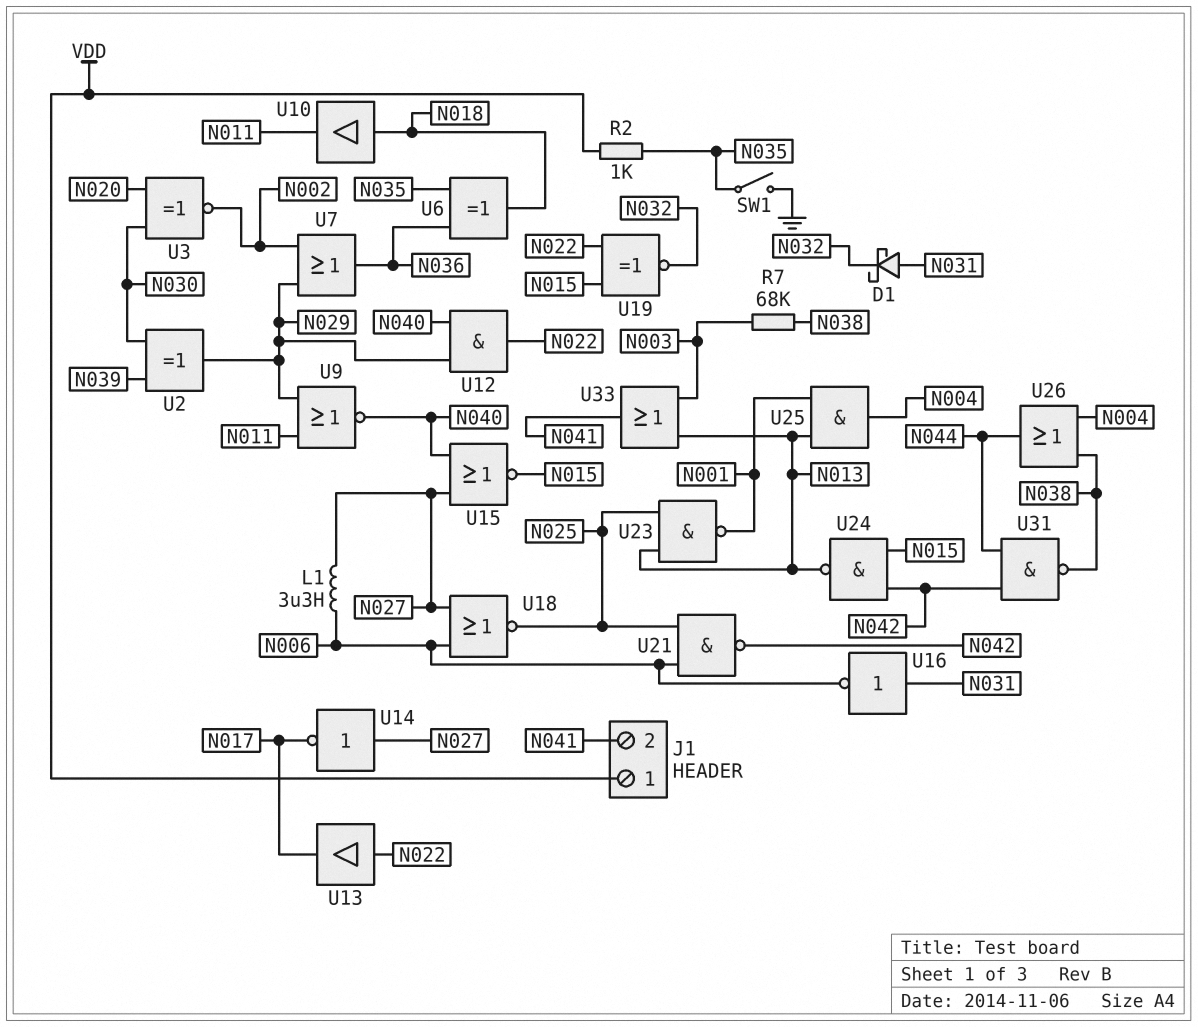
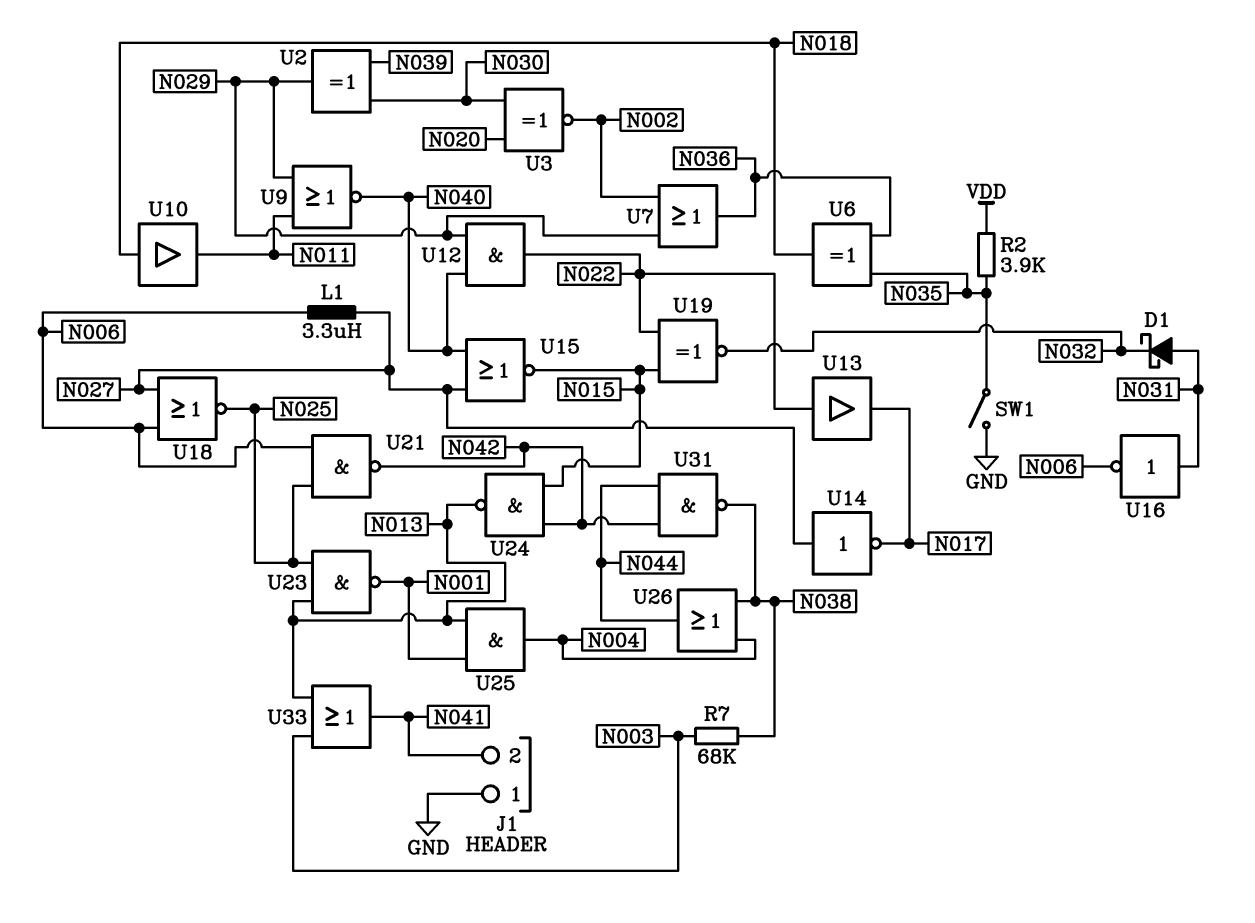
J1 pin 1: VDD -> GND
R2: 1k (N035, VDD) -> 3.9k (N035, VDD)

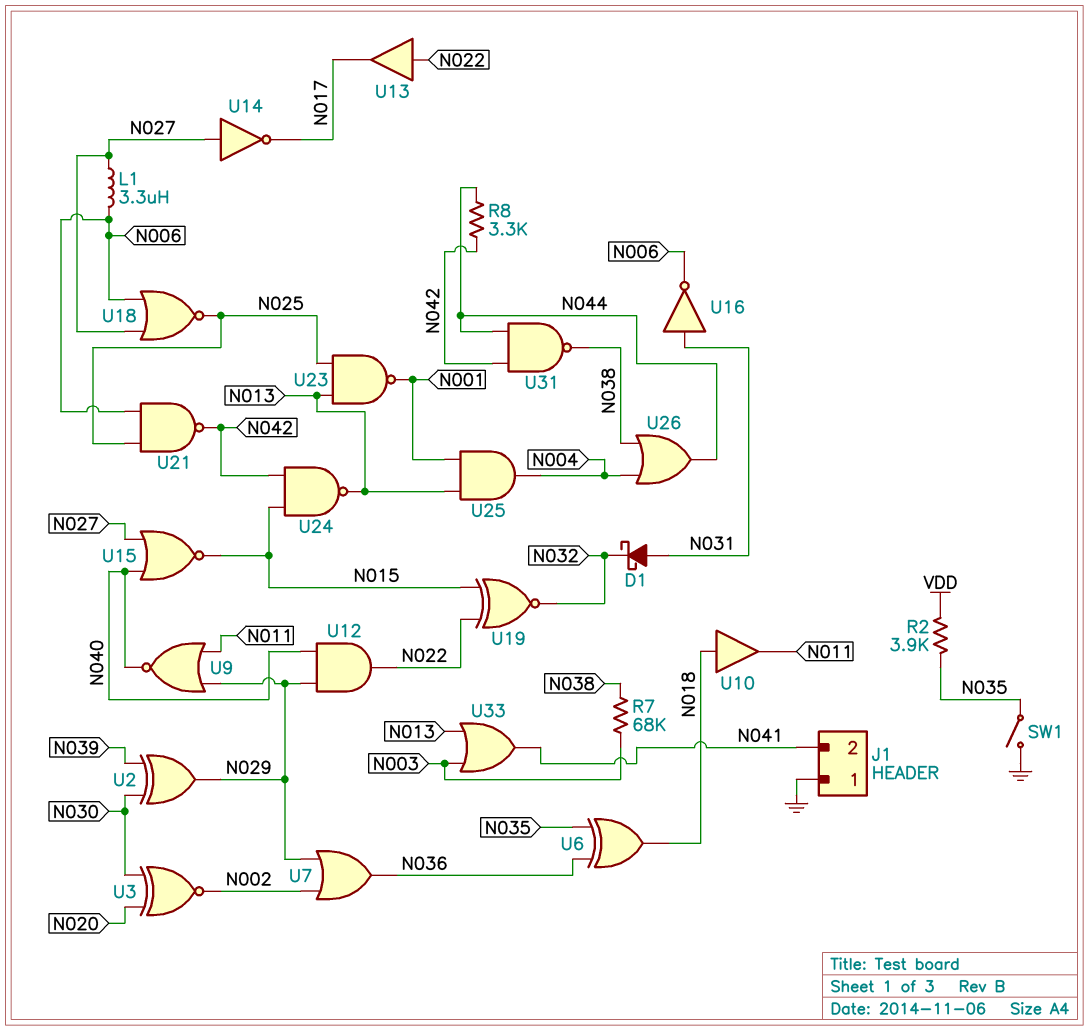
R8: none -> 3.3k (N042, N044)

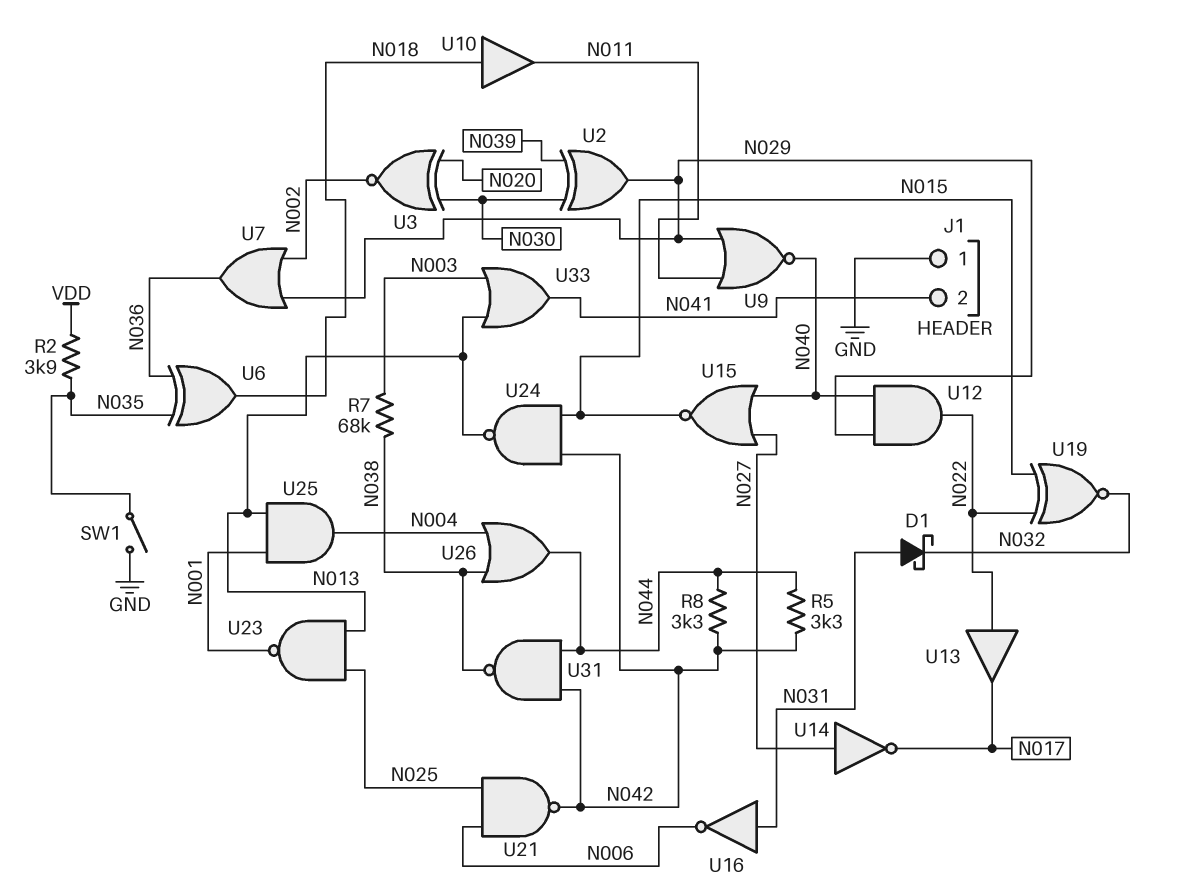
L1: 3.3uH (N006, N027) -> none
R5: none -> 3.3k (N042, N044)
U18: NOR (in N006, in N027, out N025) -> none

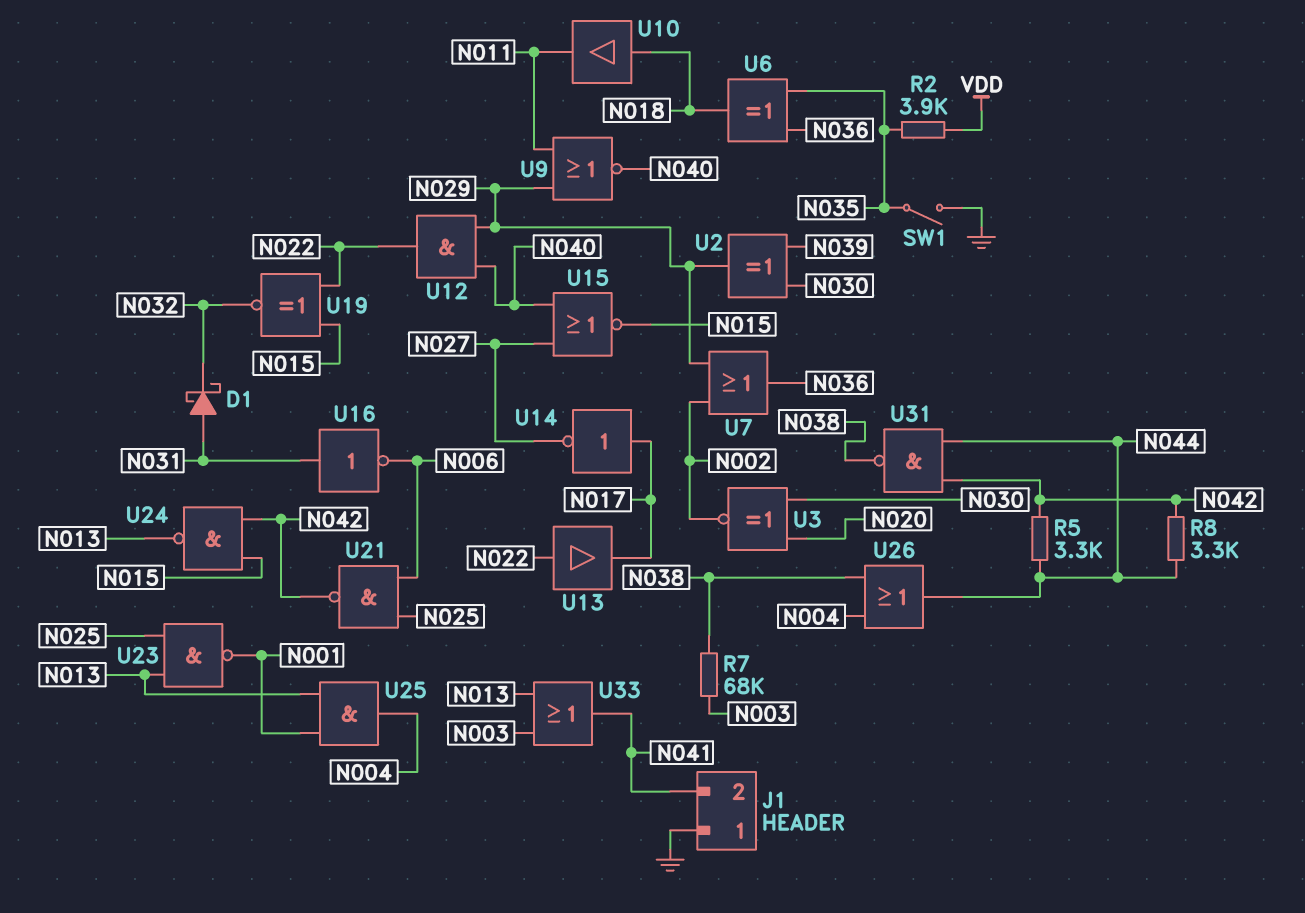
U14: NOT (in N027, out N017) -> NOT (in N017, out N027)

